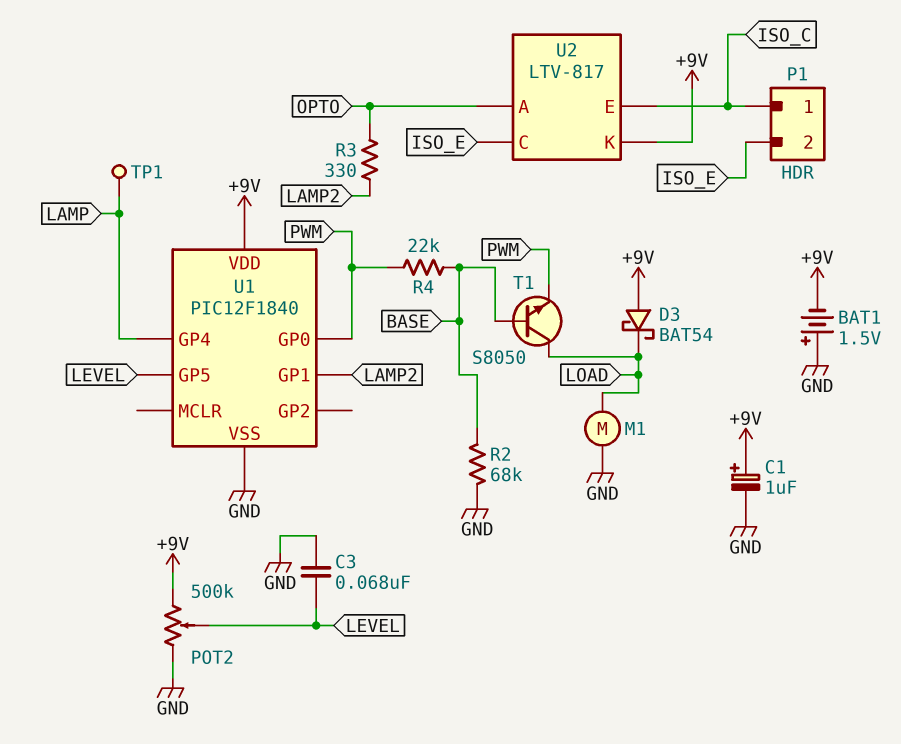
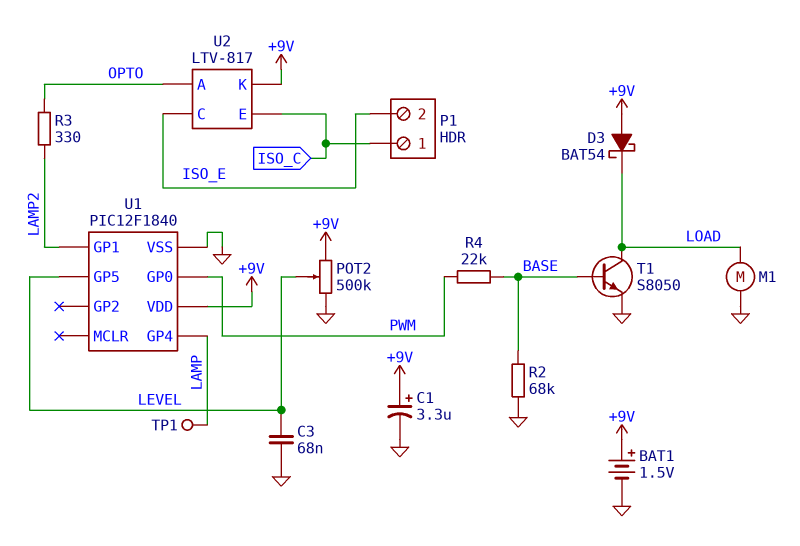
BAT1: 1.5V (plus GND, minus +9V) -> 1.5V (plus +9V, minus GND)
C1: 1uF (plus +9V, minus GND) -> 3.3uF (plus +9V, minus GND)
T1: NPN S8050 (B BASE, C LOAD, E PWM) -> NPN S8050 (B BASE, C LOAD, E GND)

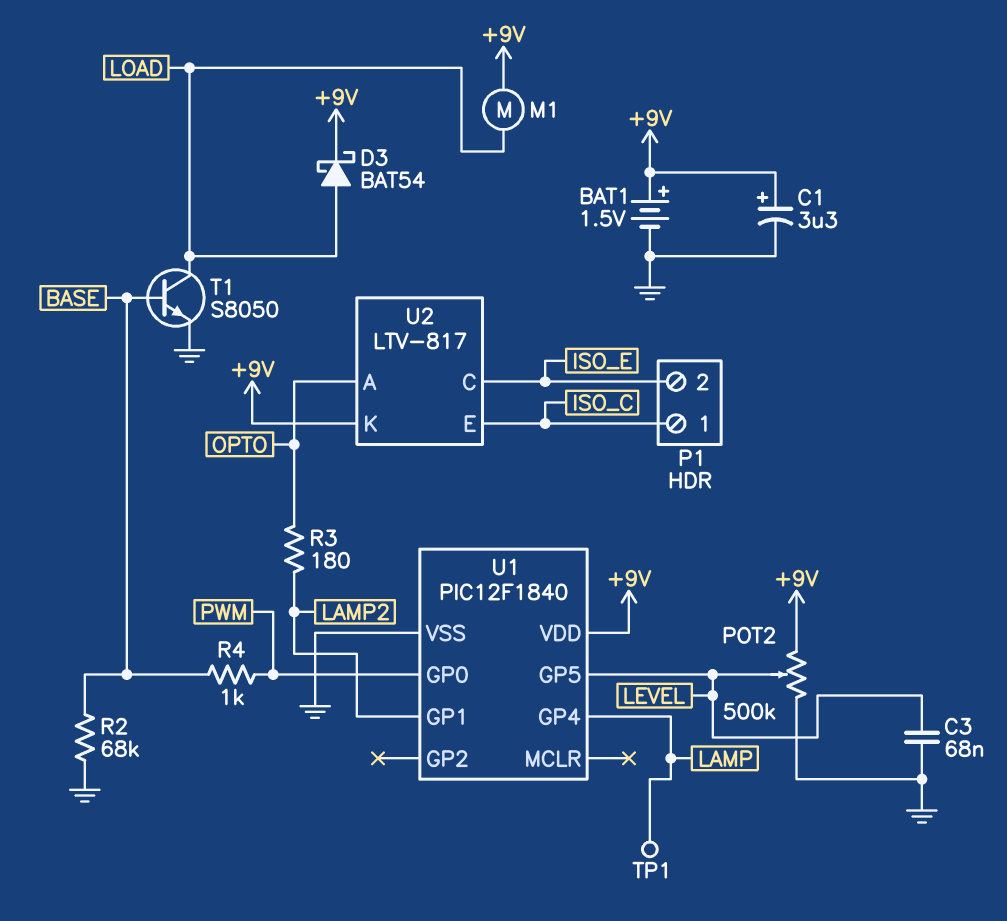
D3: schottky BAT54 (A +9V, K LOAD) -> schottky BAT54 (A LOAD, K +9V)
M1: motor (GND, LOAD) -> motor (+9V, LOAD)
R3: 330 (LAMP2, OPTO) -> 180 (LAMP2, OPTO)
R4: 22k (BASE, PWM) -> 1k (BASE, PWM)

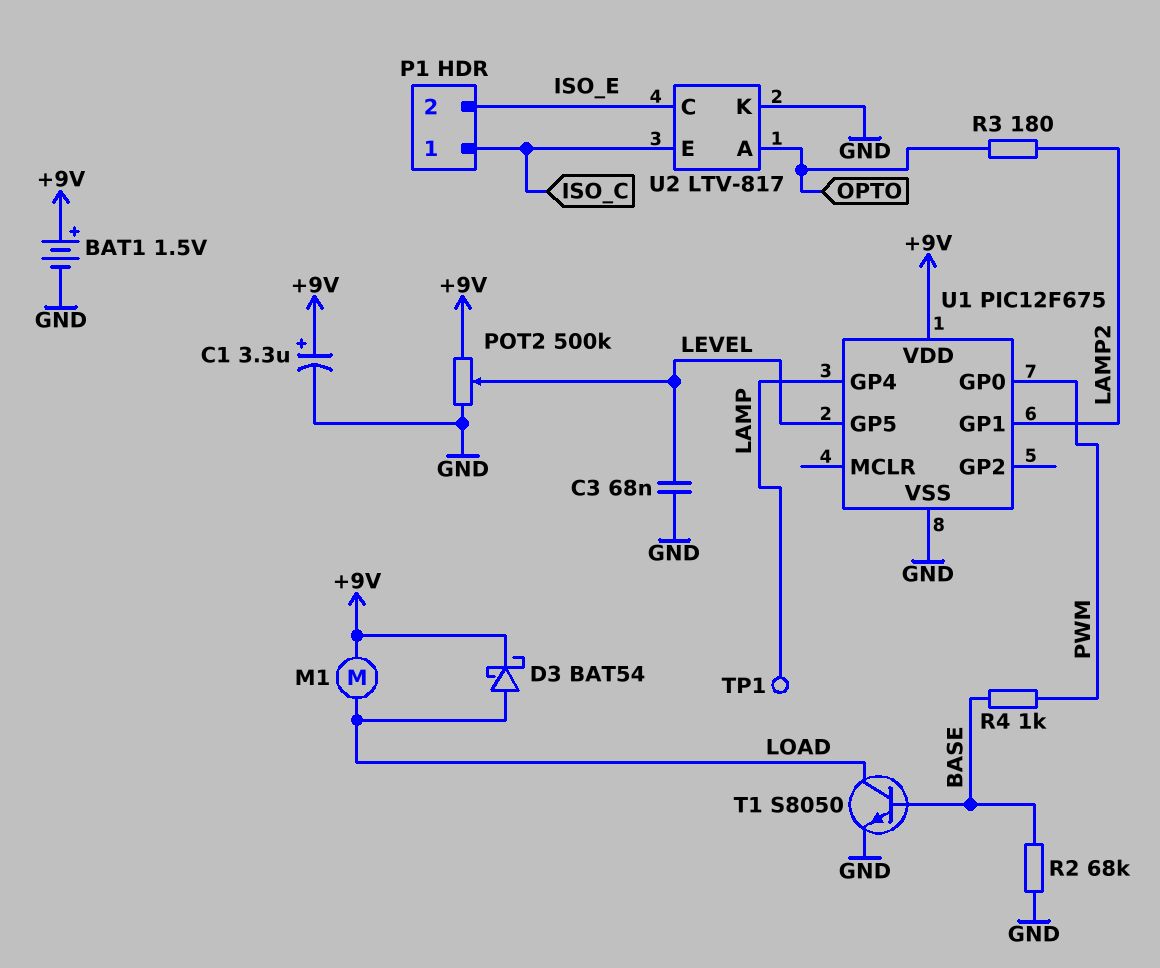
U1: PIC12F1840 -> PIC12F675
U2 pin K: +9V -> GND

